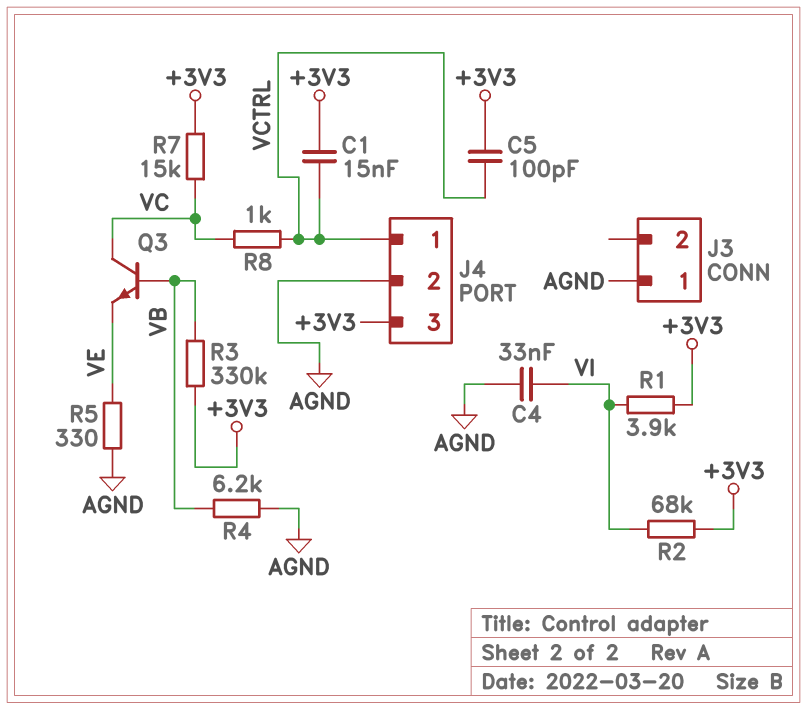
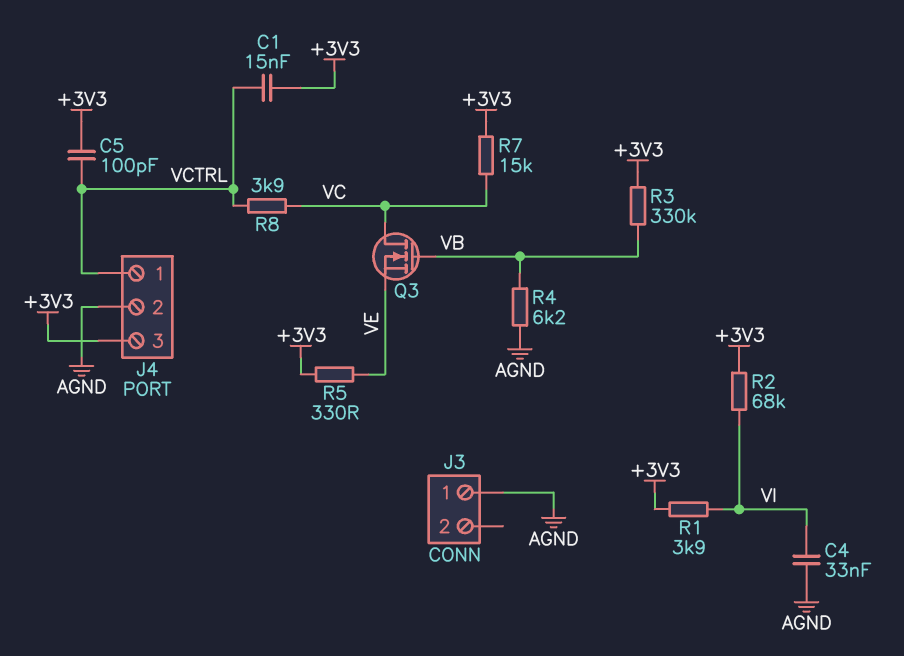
Q3: NPN (B VB, C VC, E VE) -> NMOS (G VB, D VC, S VE)
R5: 330 (AGND, VE) -> 330 (+3V3, VE)
R8: 1k (VC, VCTRL) -> 3.9k (VC, VCTRL)

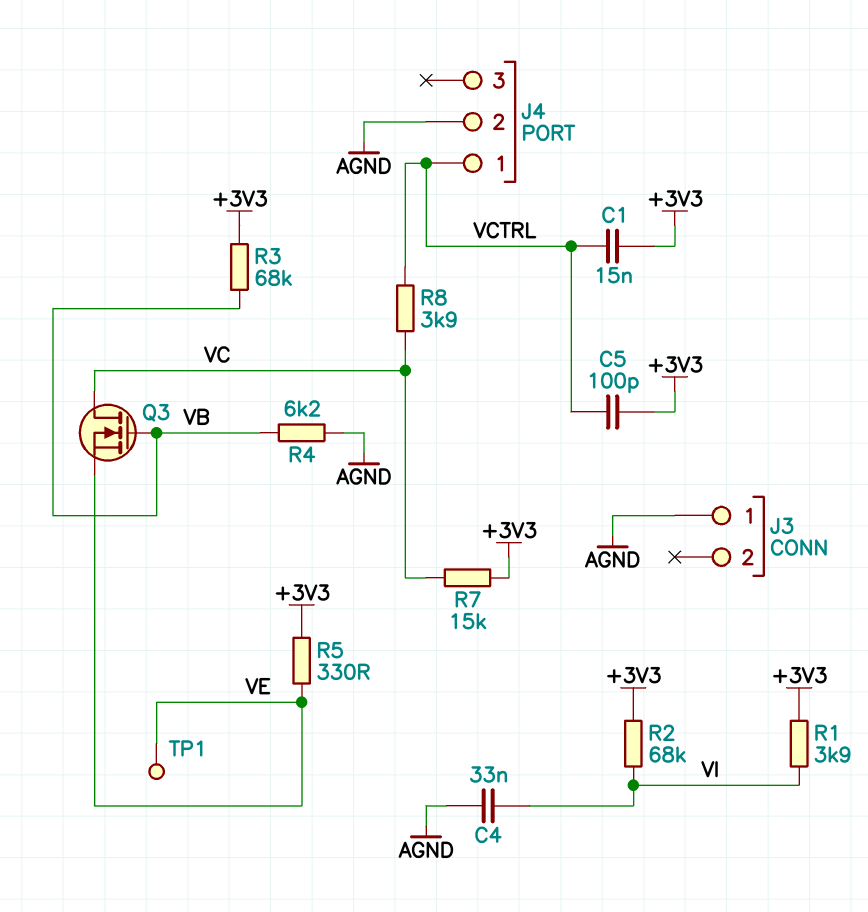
J4 pin 3: +3V3 -> none
R3: 330k (+3V3, VB) -> 68k (+3V3, VB)
TP1: none -> test point (VE)

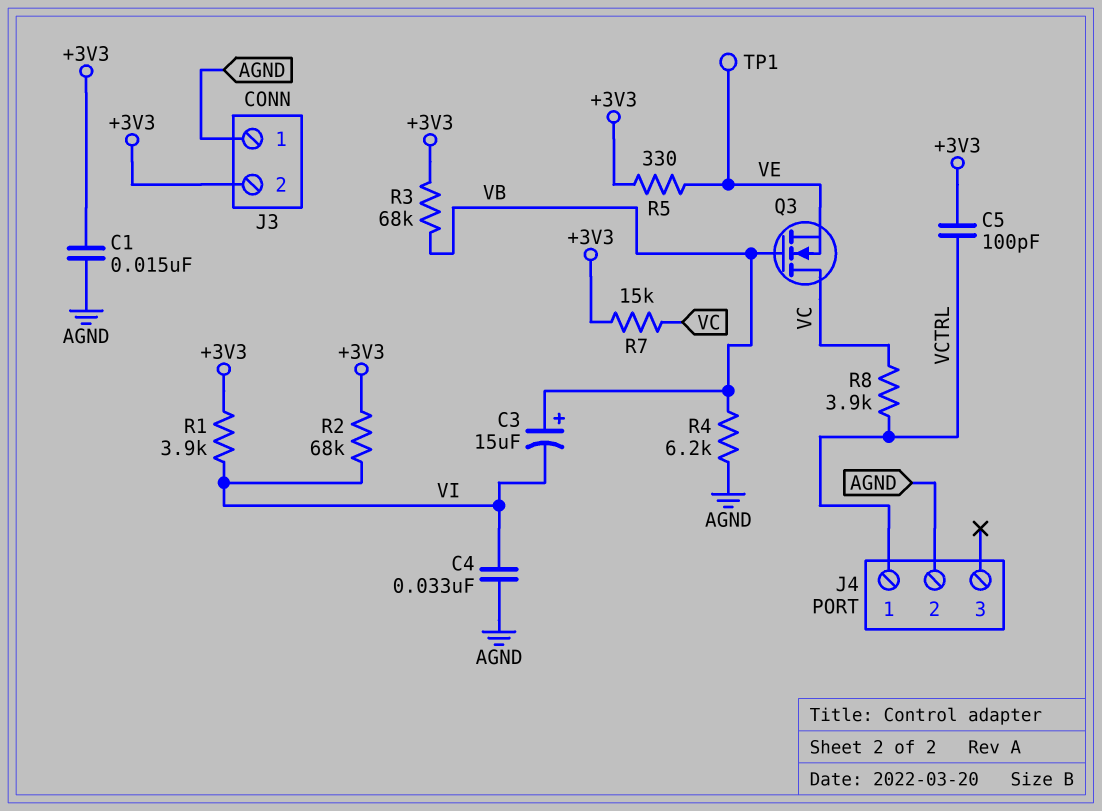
C1: 15nF (+3V3, VCTRL) -> 15nF (+3V3, AGND)
C3: none -> 15uF (plus VB, minus VI)
J3 pin 2: none -> +3V3

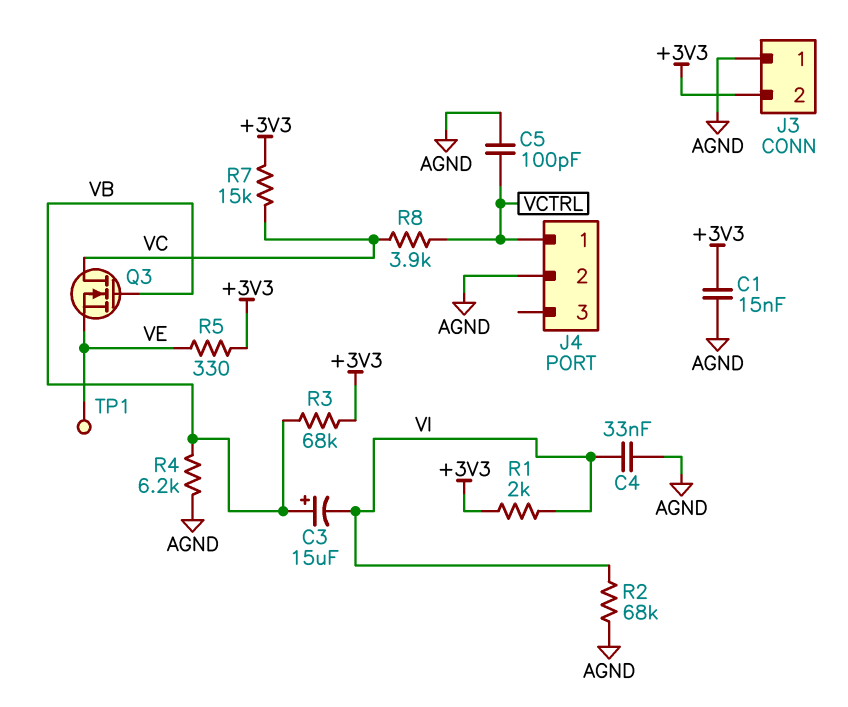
C5: 100pF (+3V3, VCTRL) -> 100pF (AGND, VCTRL)
R1: 3.9k (+3V3, VI) -> 2k (+3V3, VI)
R2: 68k (+3V3, VI) -> 68k (AGND, VI)

